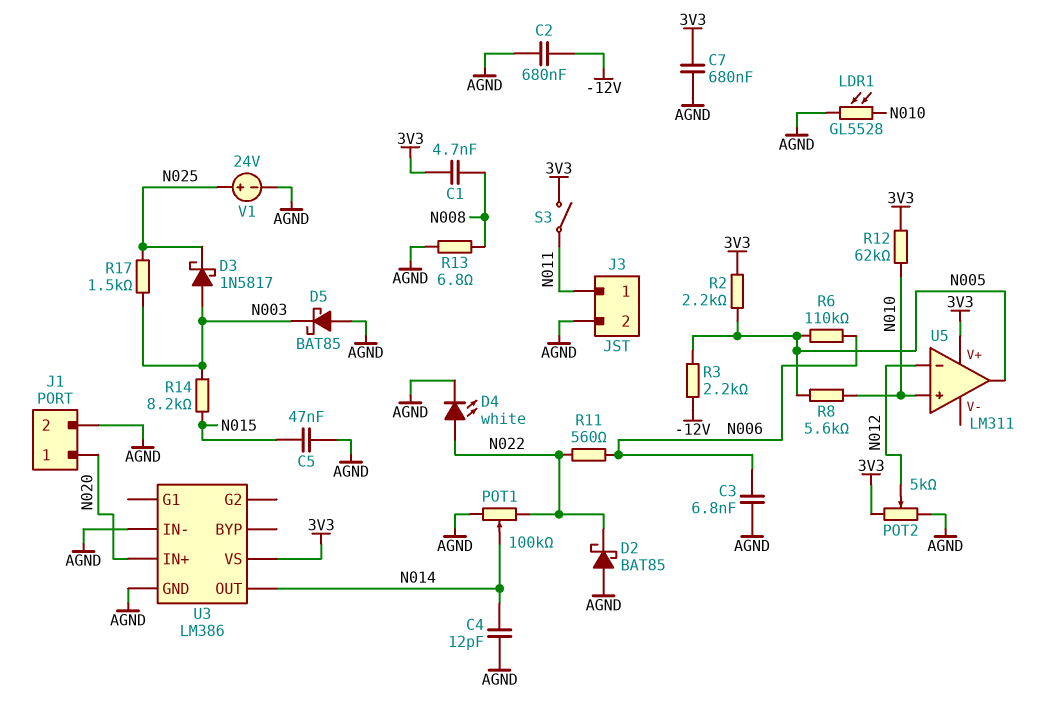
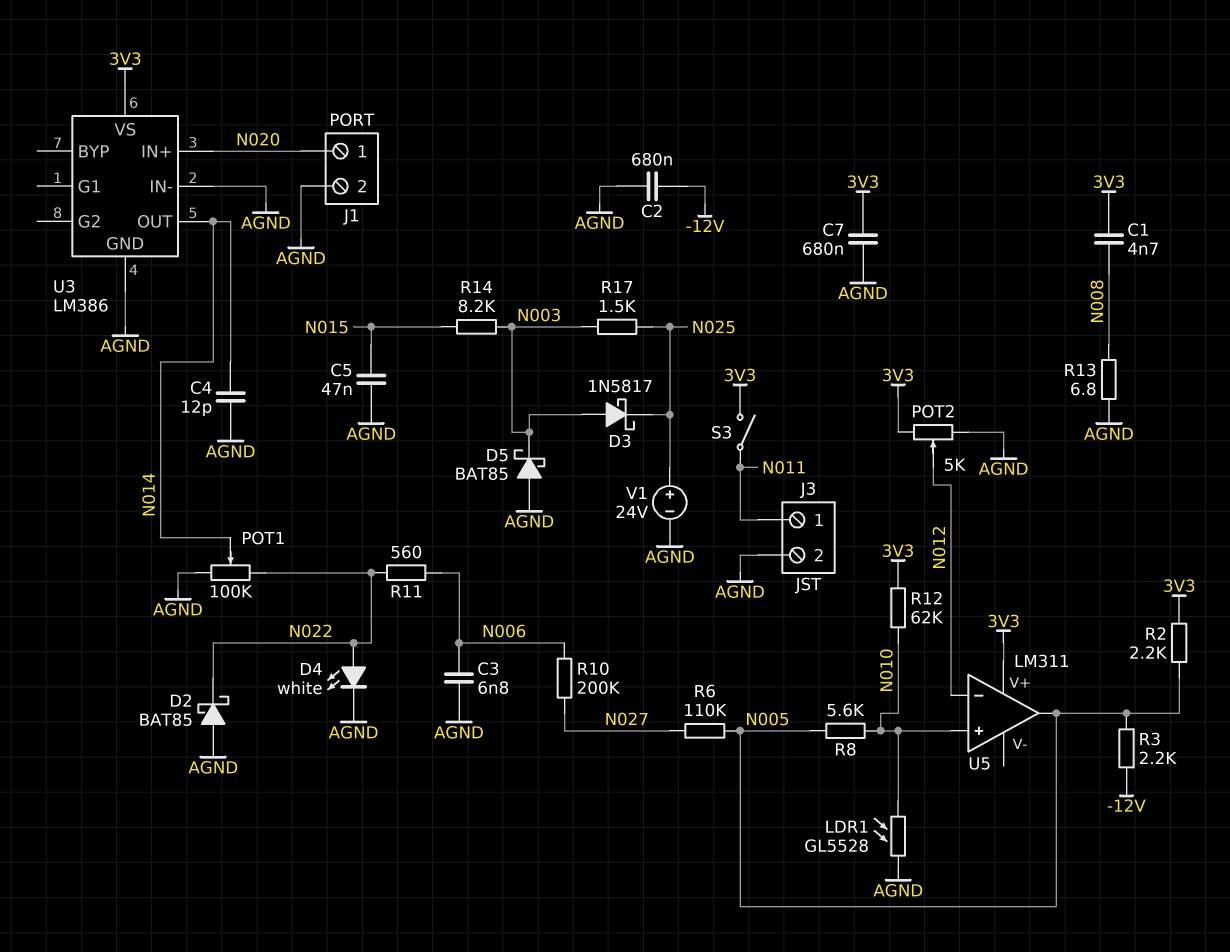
R6: 110k (N005, N006) -> 110k (N005, N027)
R10: none -> 200k (N006, N027)

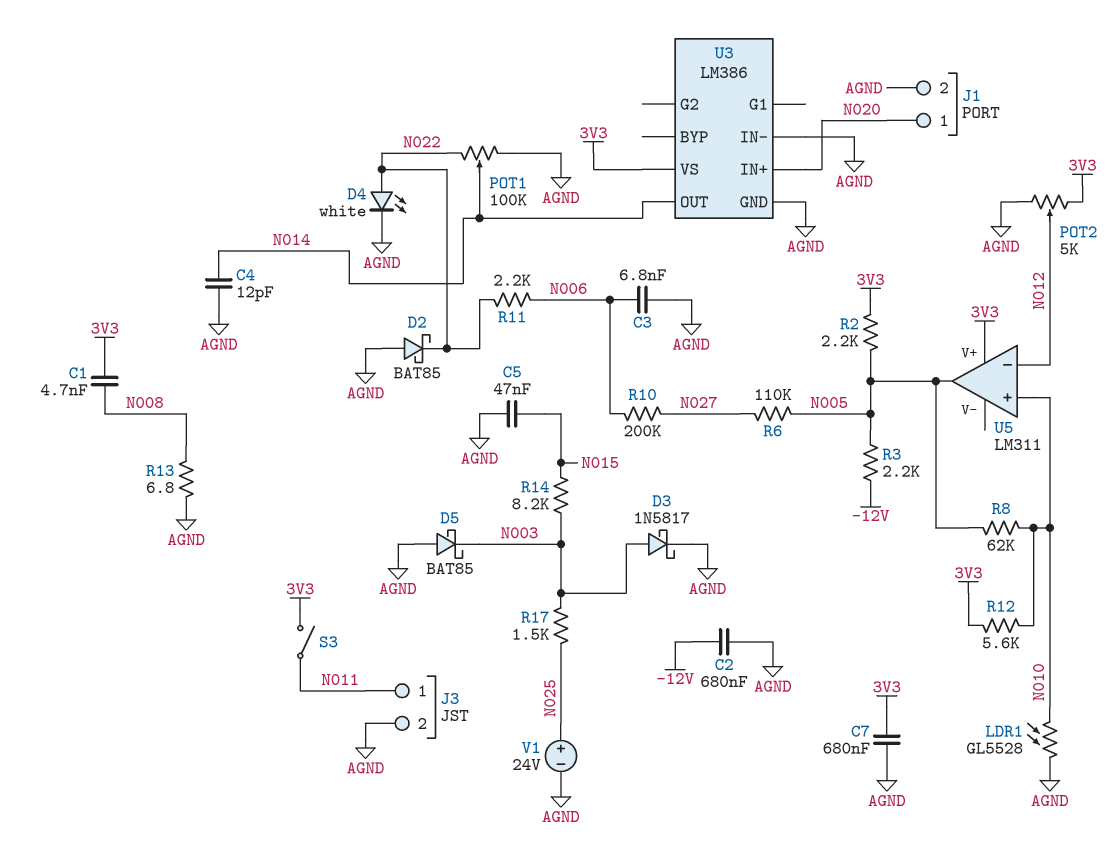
D3: schottky 1N5817 (A N003, K N025) -> schottky 1N5817 (A N003, K AGND)
R8: 5.6k (N005, N010) -> 62k (N005, N010)
R11: 560 (N006, N022) -> 2.2k (N006, N022)
R12: 62k (3V3, N010) -> 5.6k (3V3, N010)

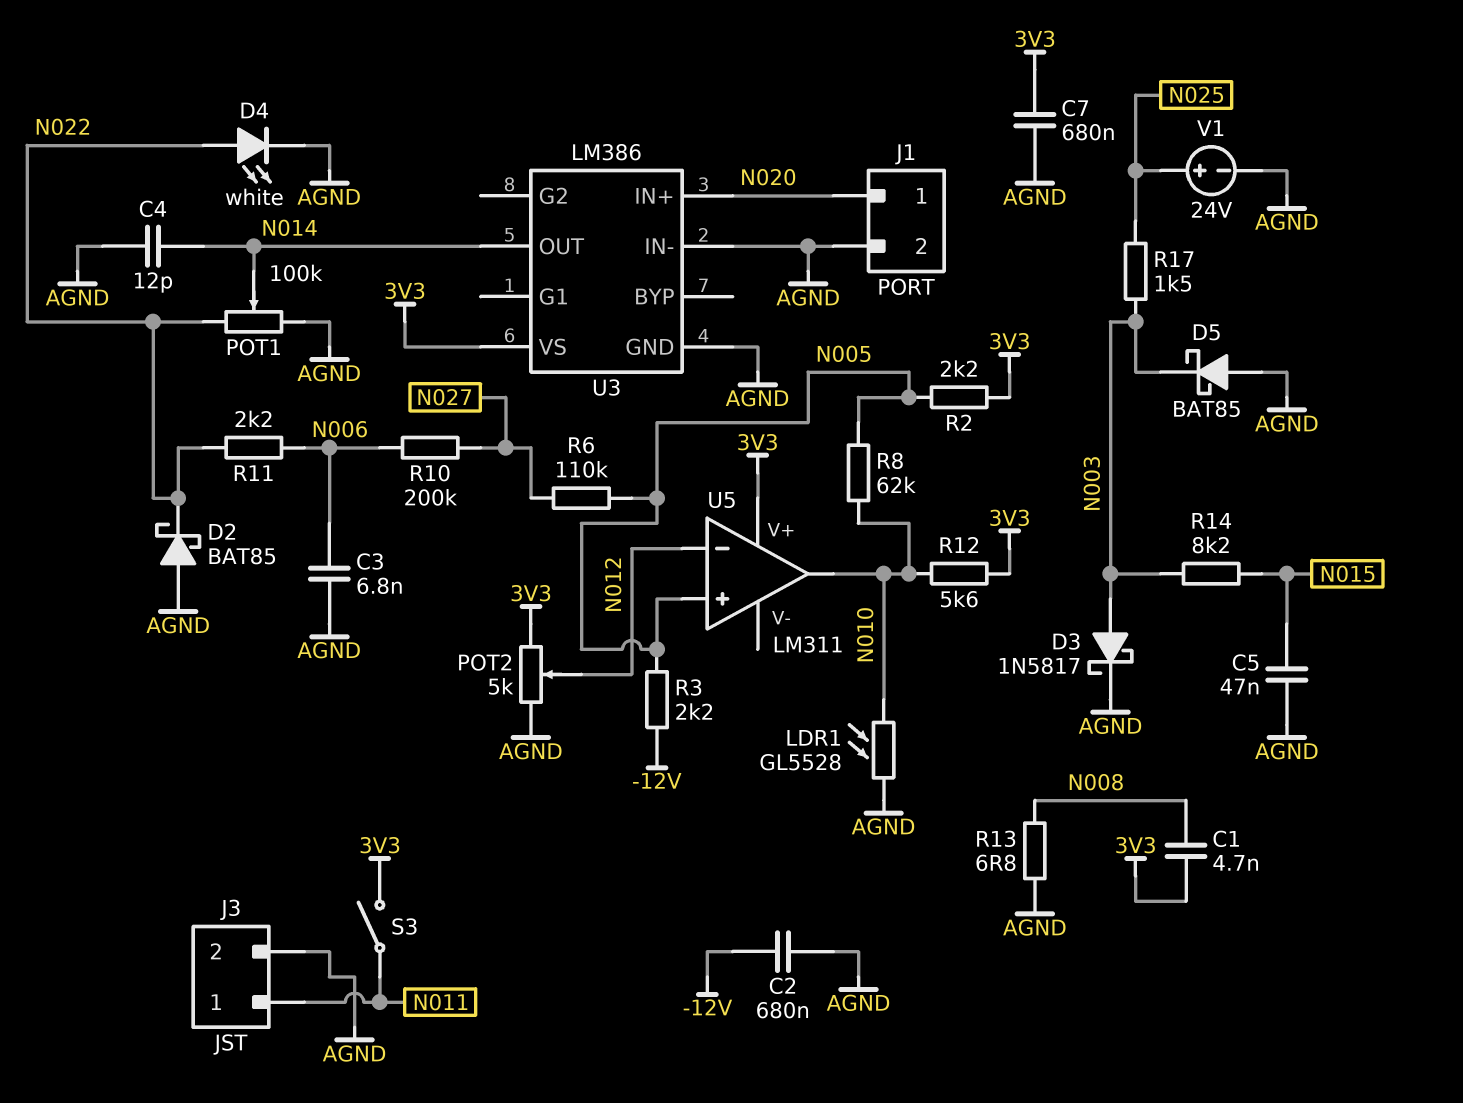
U5 pin in+: N010 -> N005
U5 pin out: N005 -> N010

